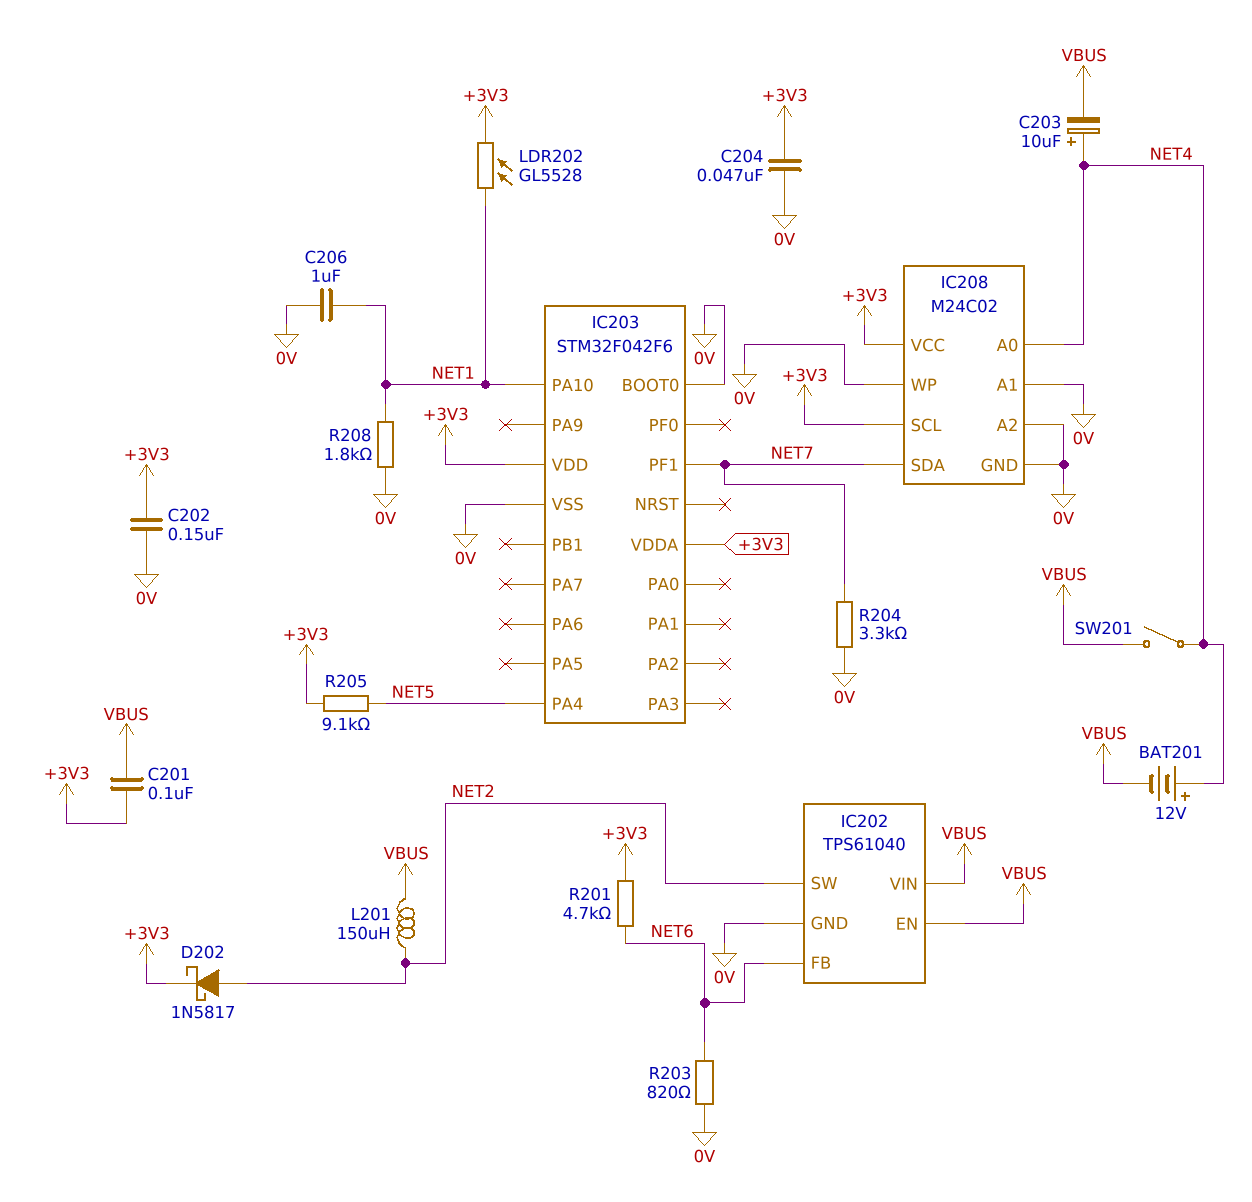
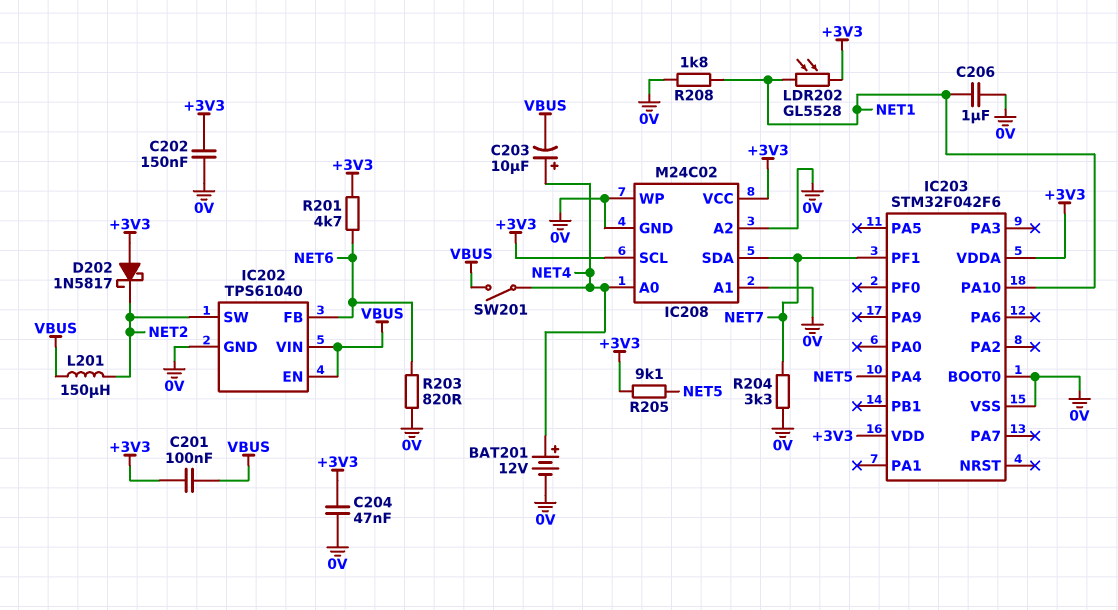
BAT201: 12V (plus NET4, minus VBUS) -> 12V (plus NET4, minus 0V)
D202: schottky 1N5817 (A NET2, K +3V3) -> schottky 1N5817 (A +3V3, K NET2)

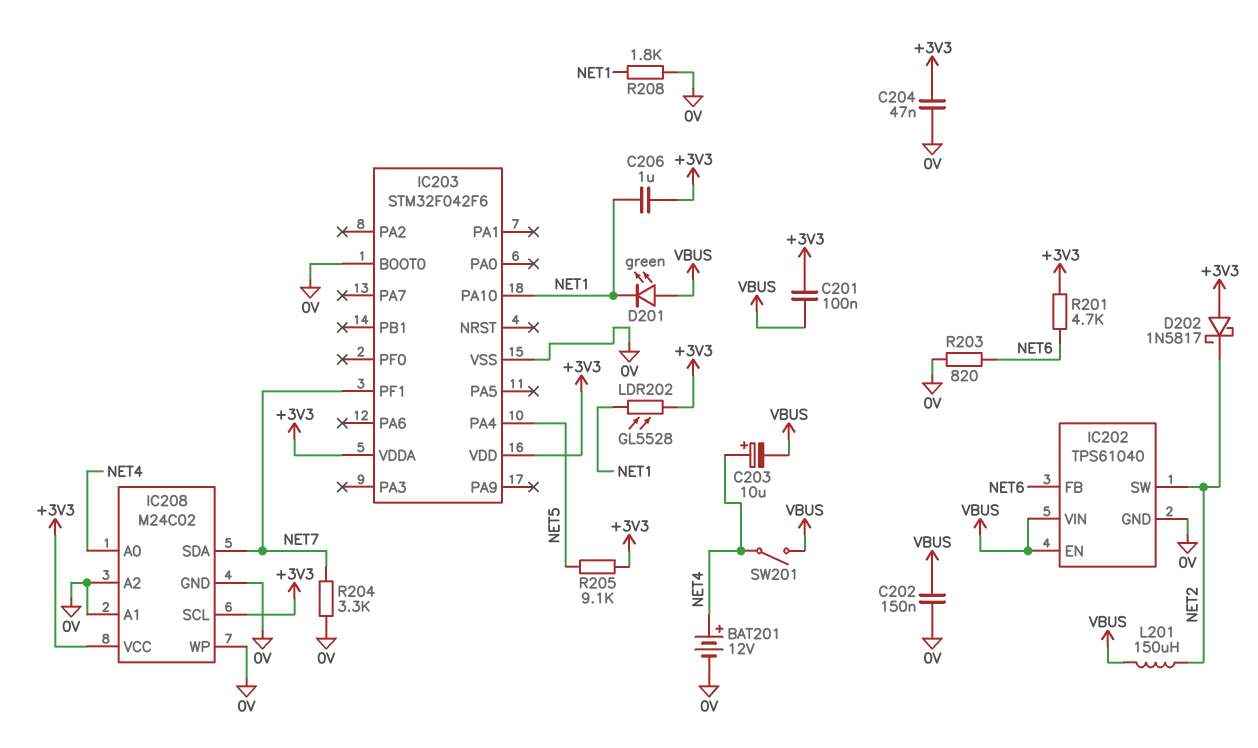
C202: 150nF (+3V3, 0V) -> 150nF (0V, VBUS)
C206: 1uF (0V, NET1) -> 1uF (+3V3, NET1)
D201: none -> LED green (A VBUS, K NET1)

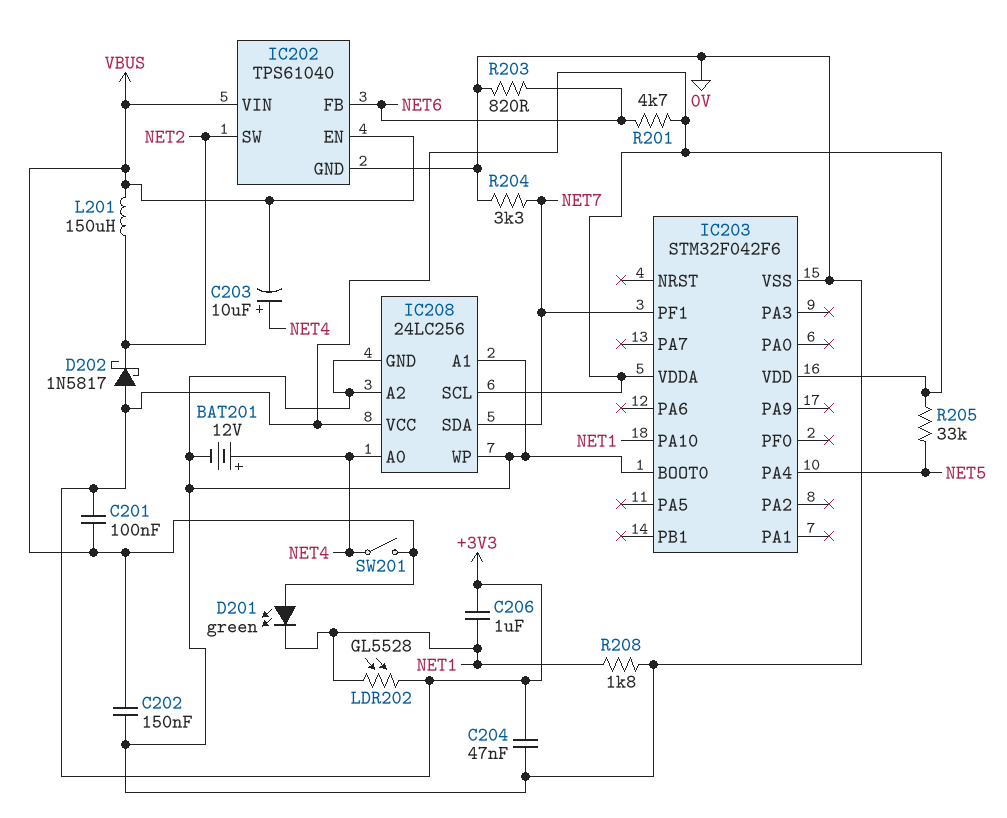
IC208: M24C02 -> 24LC256
R205: 9.1k (+3V3, NET5) -> 33k (+3V3, NET5)

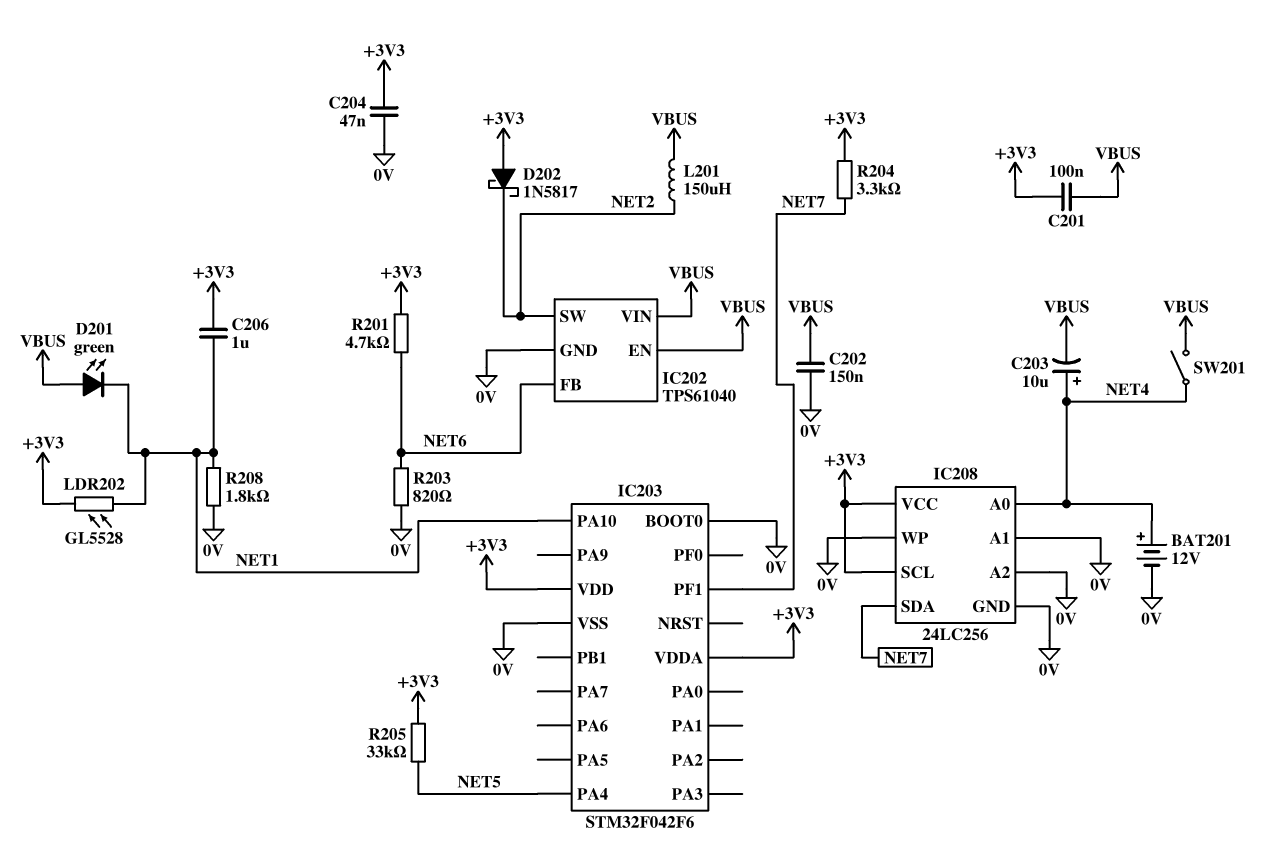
R204: 3.3k (0V, NET7) -> 3.3k (+3V3, NET7)

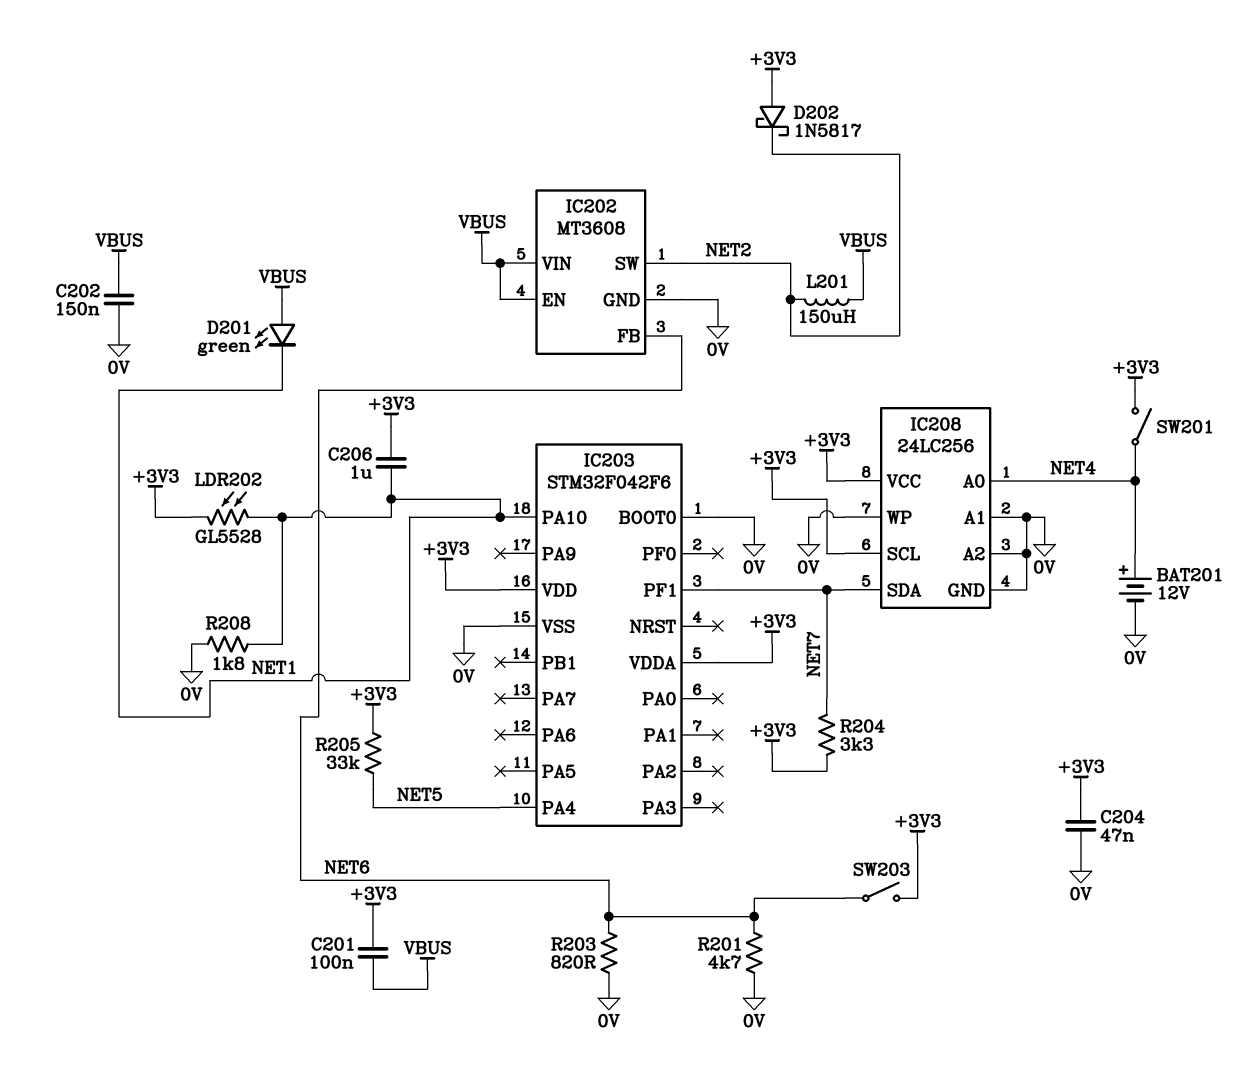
C203: 10uF (plus NET4, minus VBUS) -> none
IC202: TPS61040 -> MT3608
R201: 4.7k (+3V3, NET6) -> 4.7k (0V, NET6)
SW201: switch (NET4, VBUS) -> switch (+3V3, NET4)
SW203: none -> switch (+3V3, NET6)

